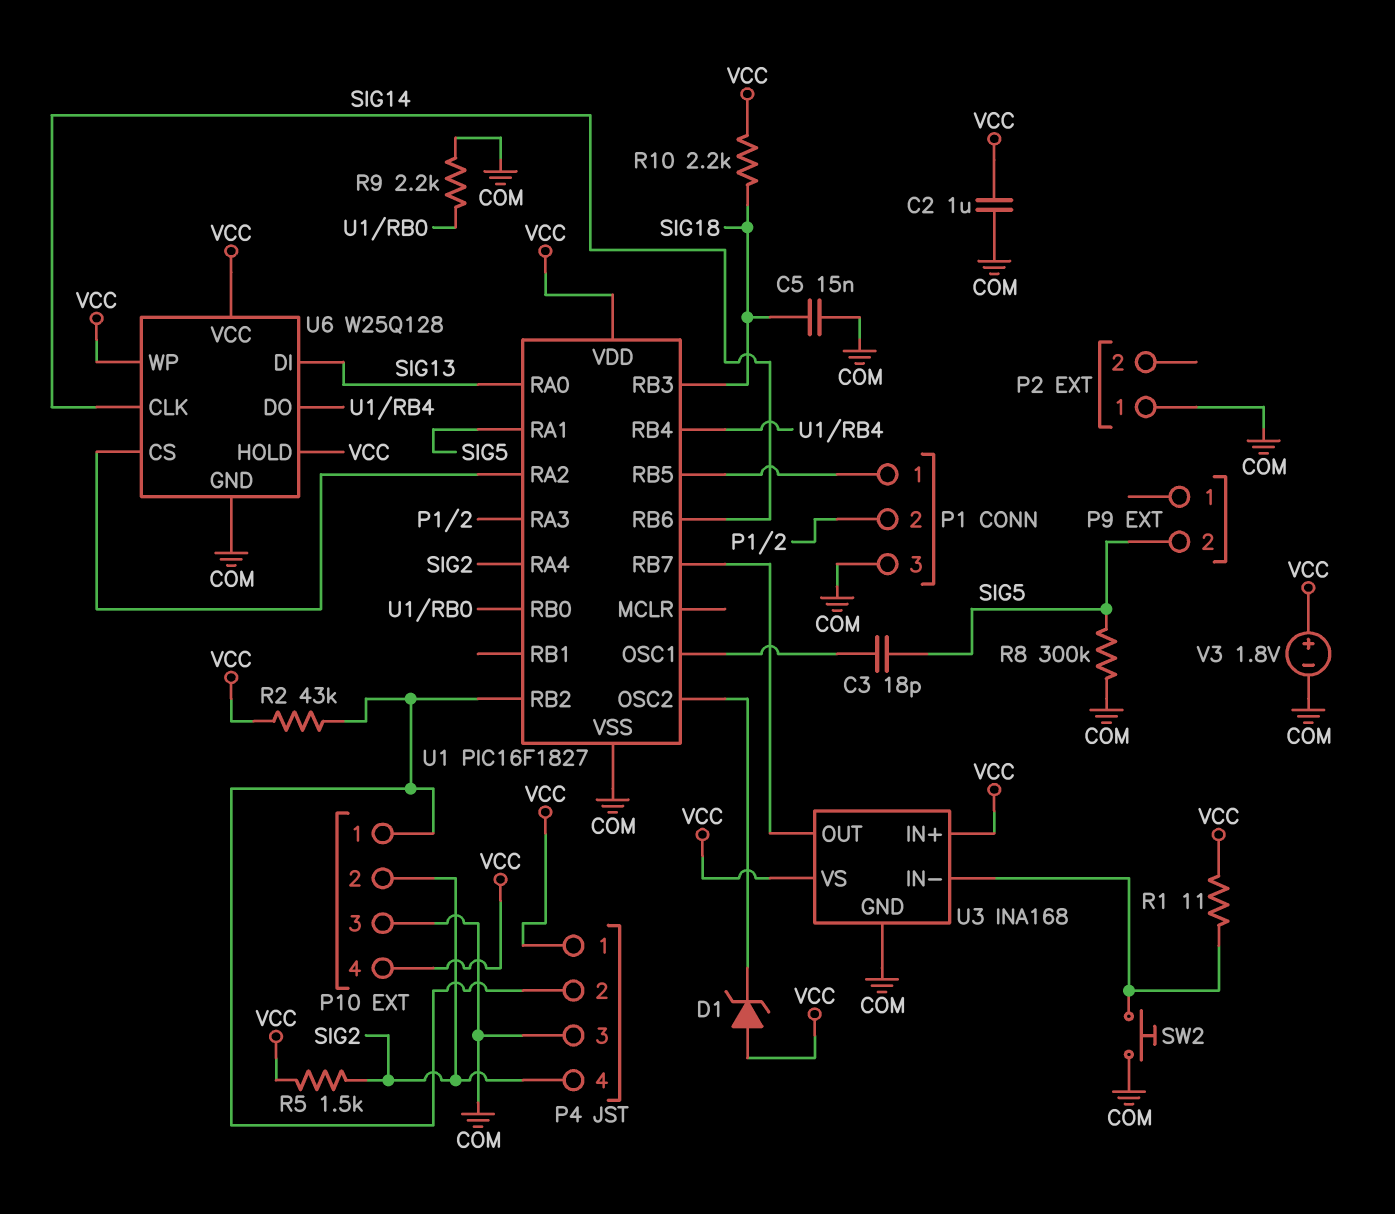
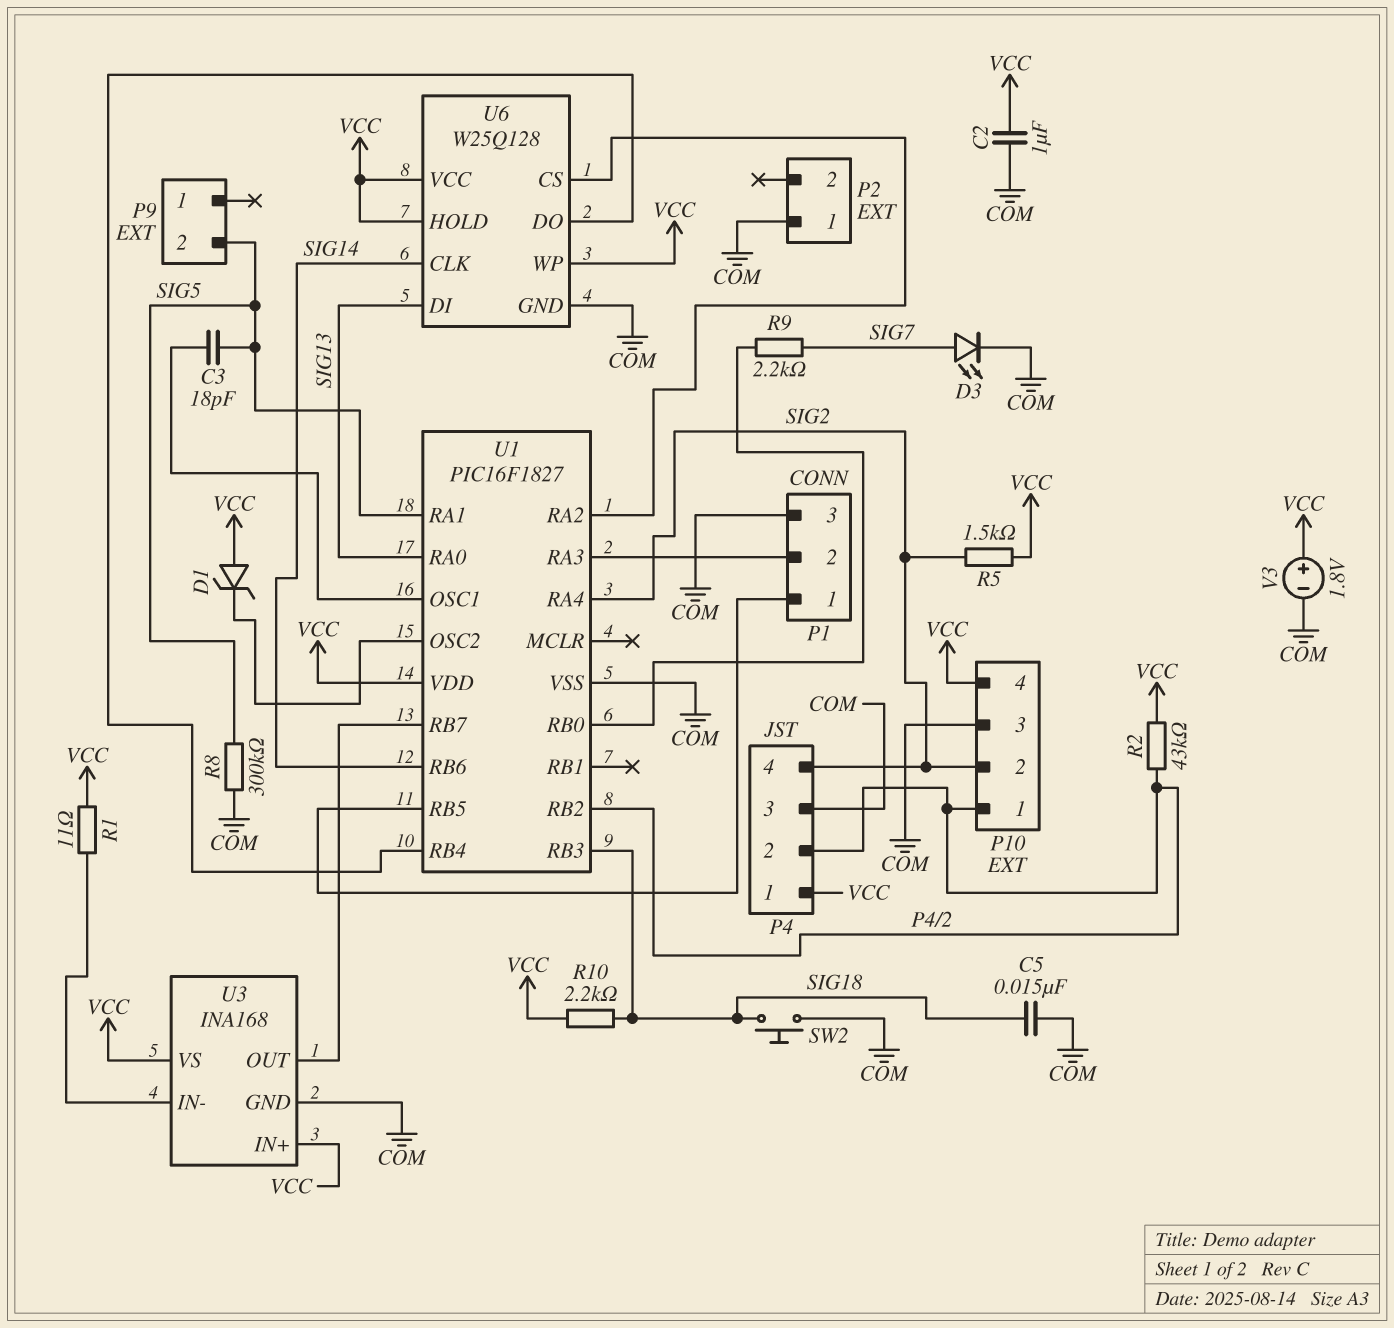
D3: none -> LED (A SIG7, K COM)
R9: 2.2k (COM, U1/RB0) -> 2.2k (SIG7, U1/RB0)
SW2: button (COM, U3/IN-) -> button (COM, SIG18)

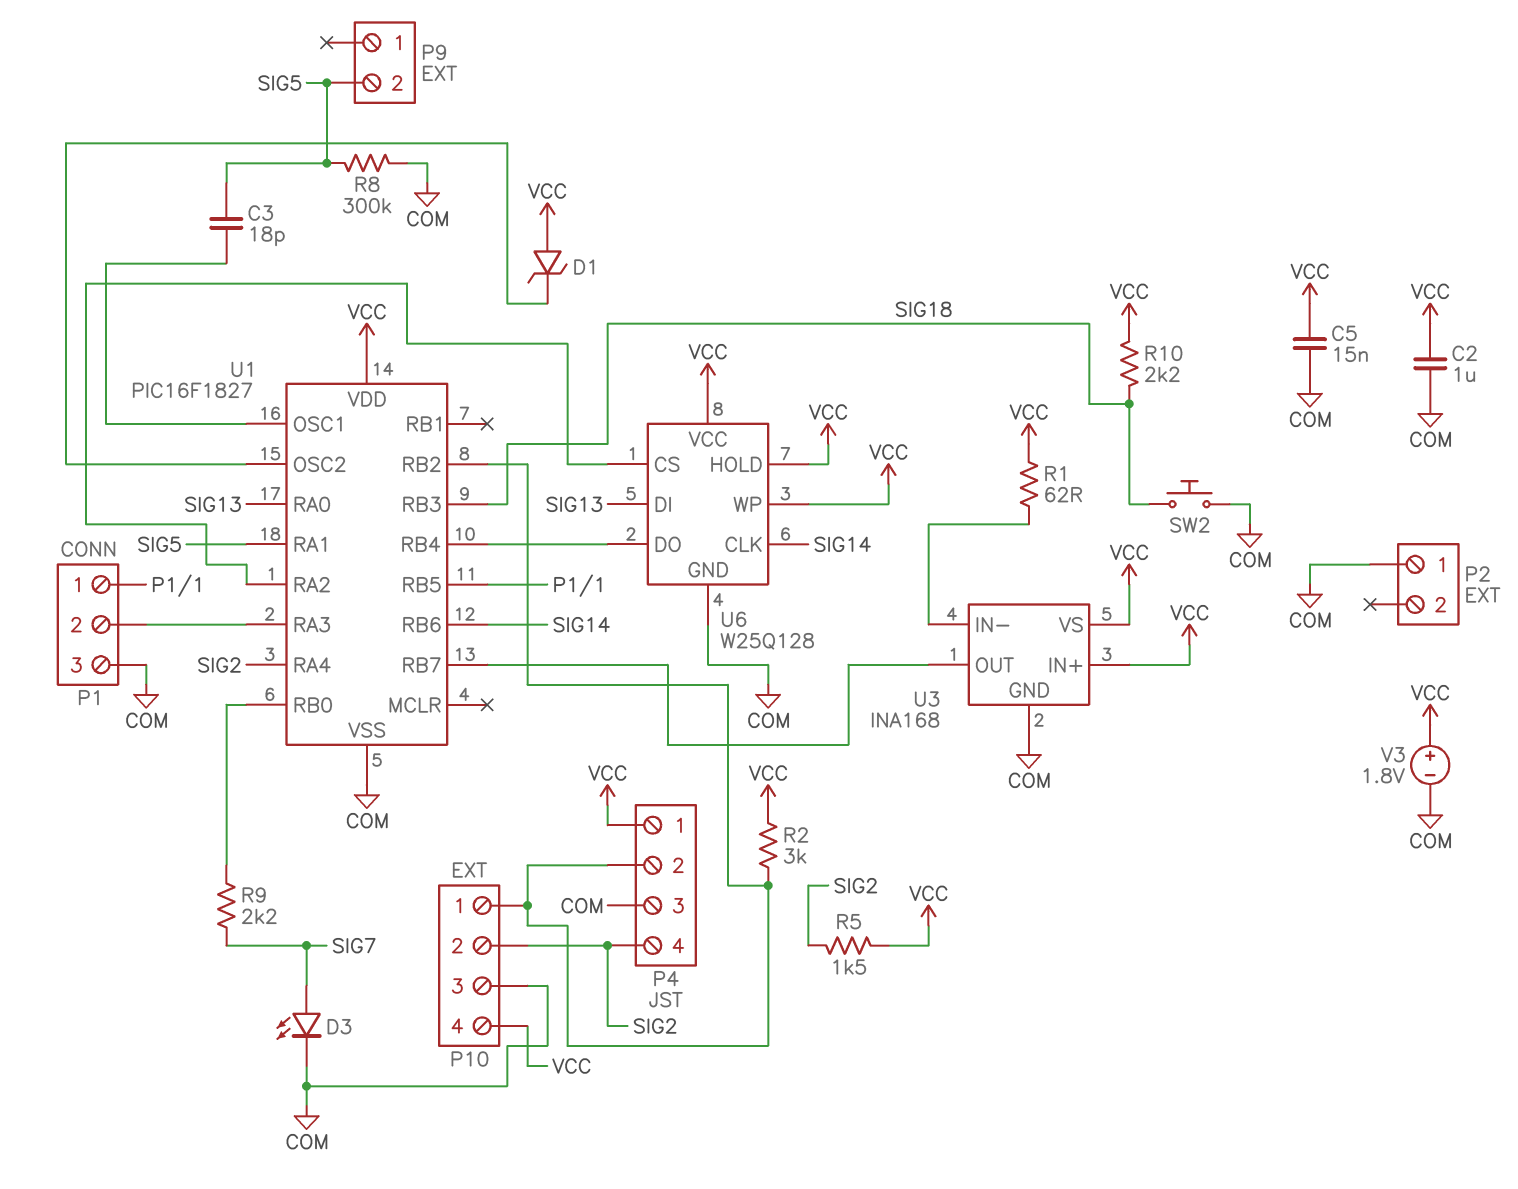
C5: 15nF (COM, SIG18) -> 15nF (COM, VCC)
R1: 11 (U3/IN-, VCC) -> 62 (U3/IN-, VCC)
R2: 43k (P4/2, VCC) -> 3k (P4/2, VCC)

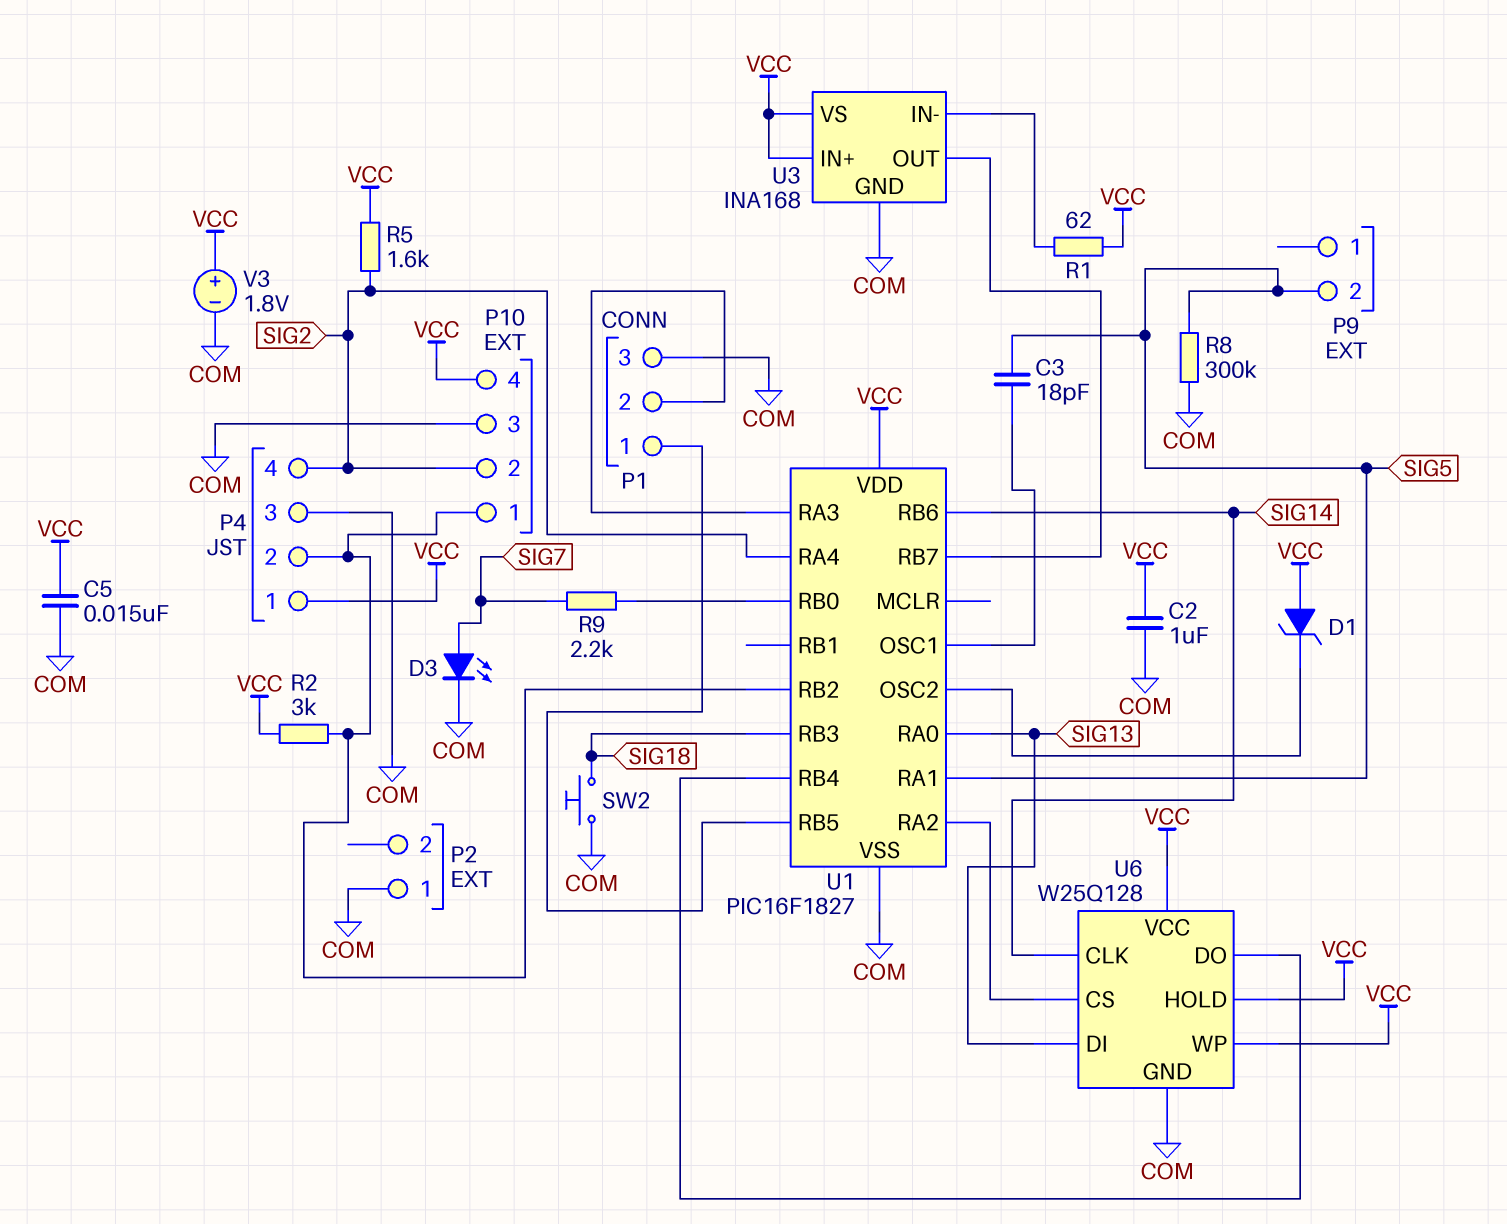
R5: 1.5k (SIG2, VCC) -> 1.6k (SIG2, VCC)
R10: 2.2k (SIG18, VCC) -> none

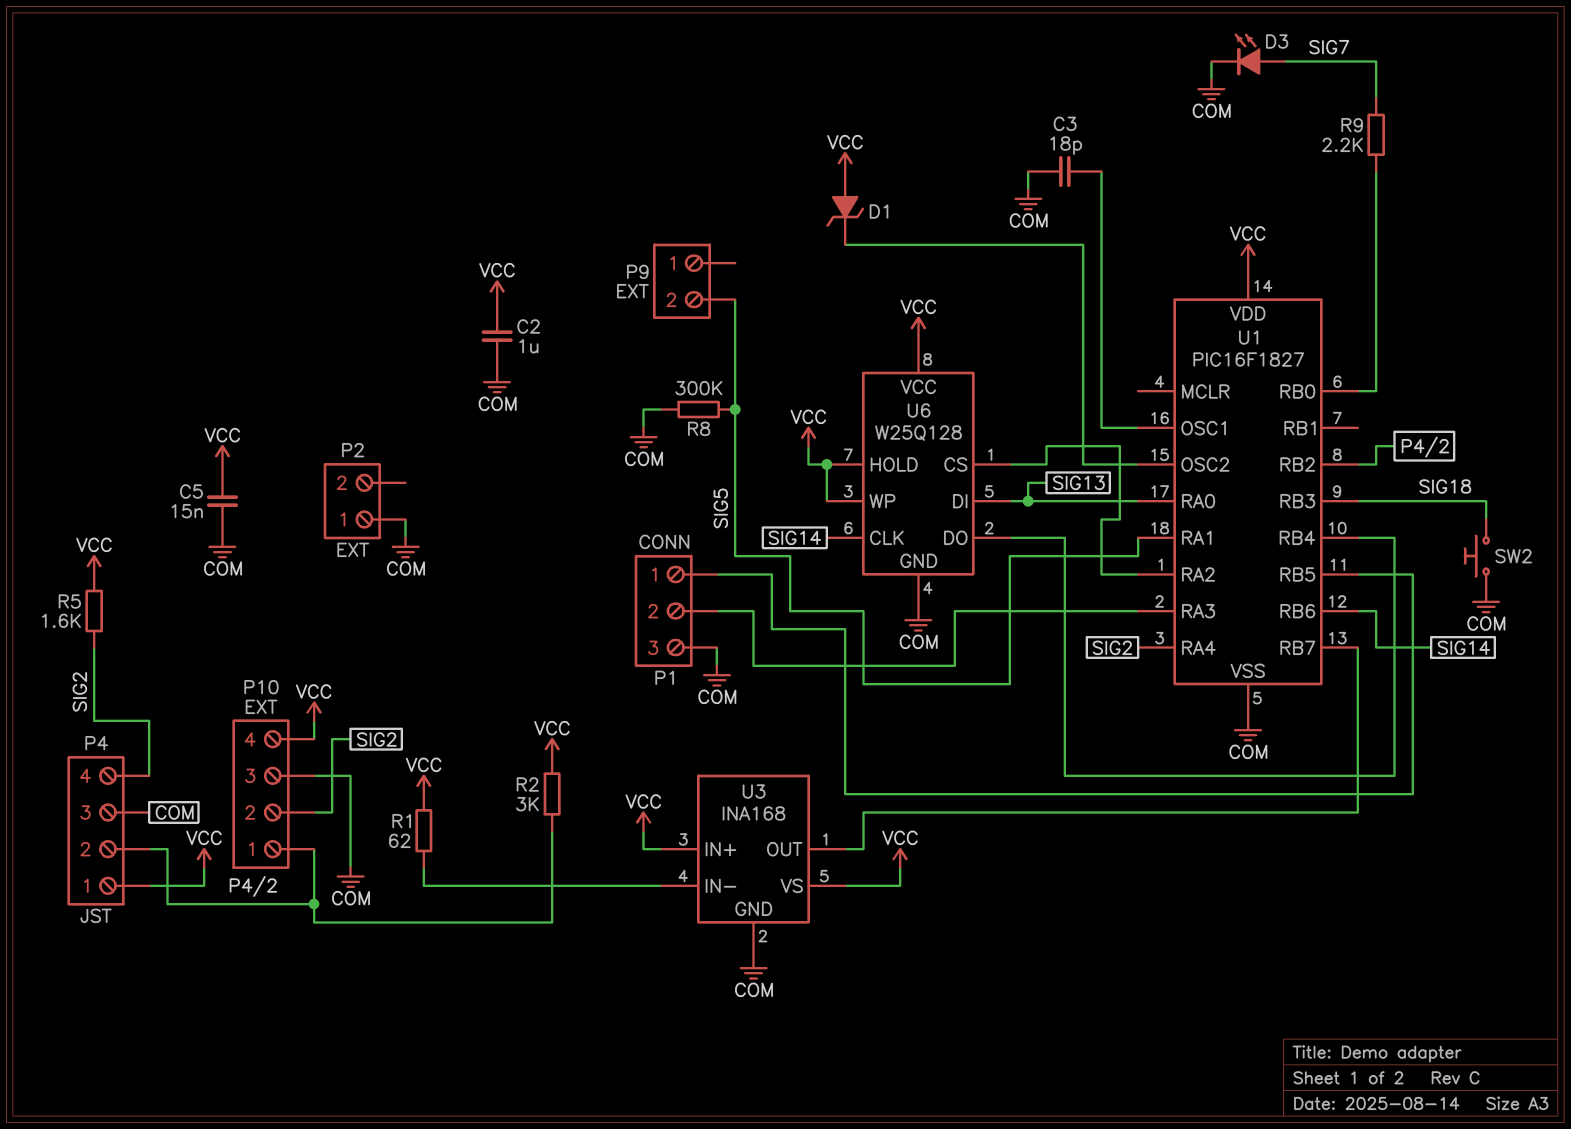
C3: 18pF (SIG5, U1/OSC1) -> 18pF (COM, U1/OSC1)
V3: 1.8V (plus VCC, minus COM) -> none

